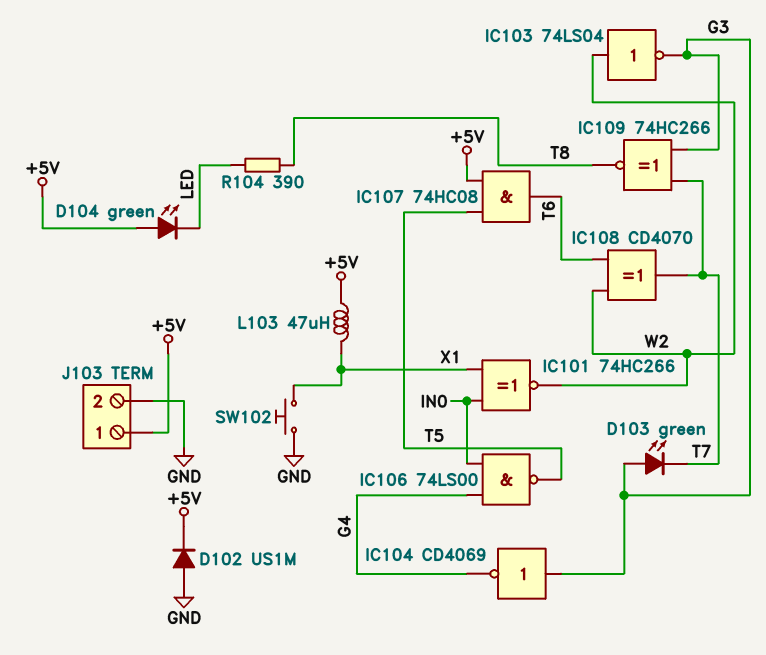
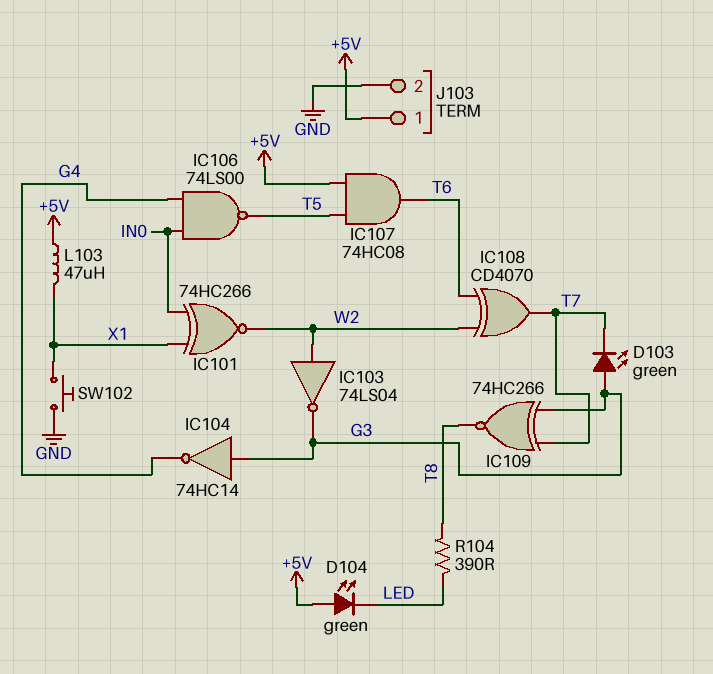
D102: diode US1M (A GND, K +5V) -> none
IC104: NOT CD4069 (in G3, out G4) -> NOT 74HC14 (in G3, out G4)

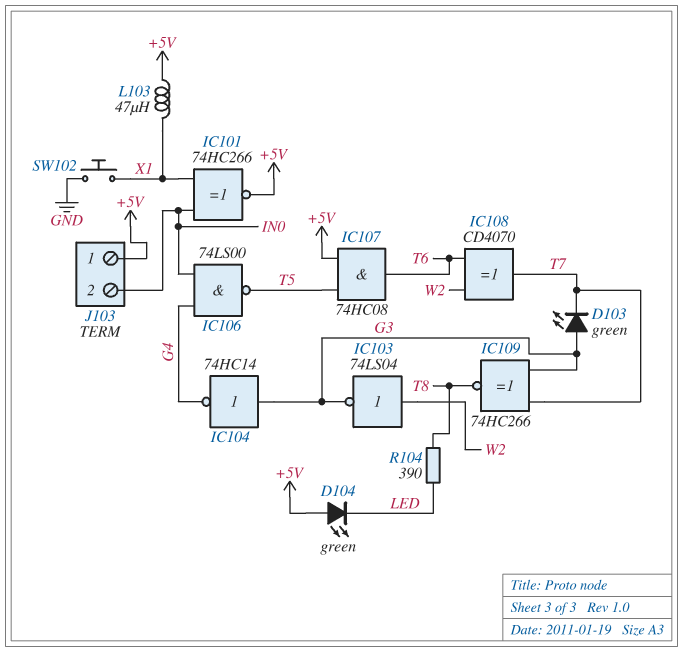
IC101: XNOR 74HC266 (in IN0, in X1, out W2) -> XNOR 74HC266 (in IN0, in X1, out +5V)
J103 pin 2: GND -> IN0

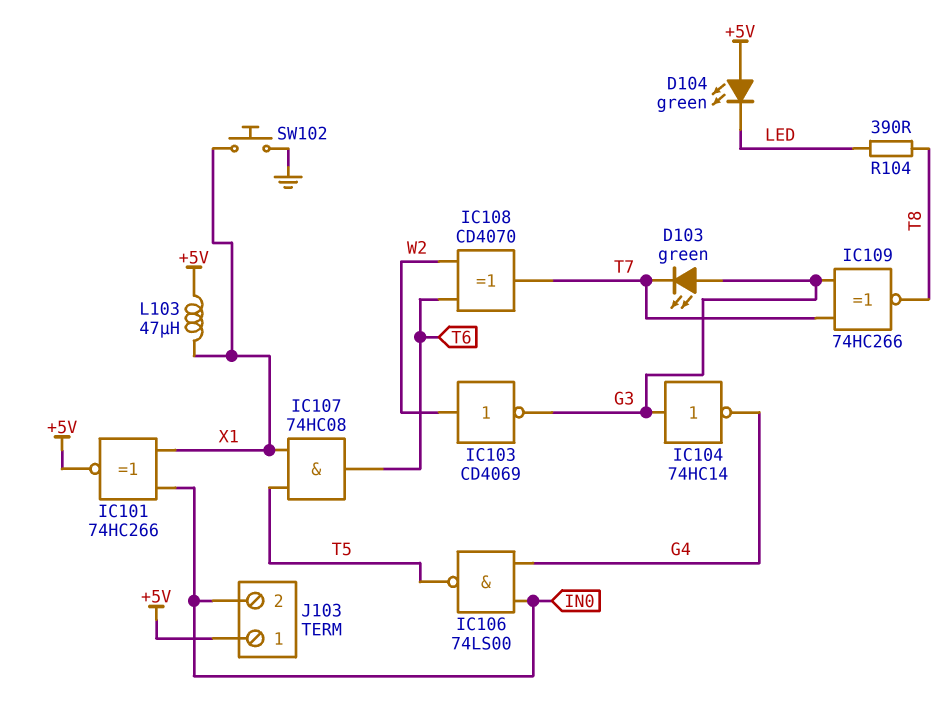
IC103: NOT 74LS04 (in W2, out G3) -> NOT CD4069 (in W2, out G3)
IC107: AND 74HC08 (in +5V, in T5, out T6) -> AND 74HC08 (in T5, in X1, out T6)

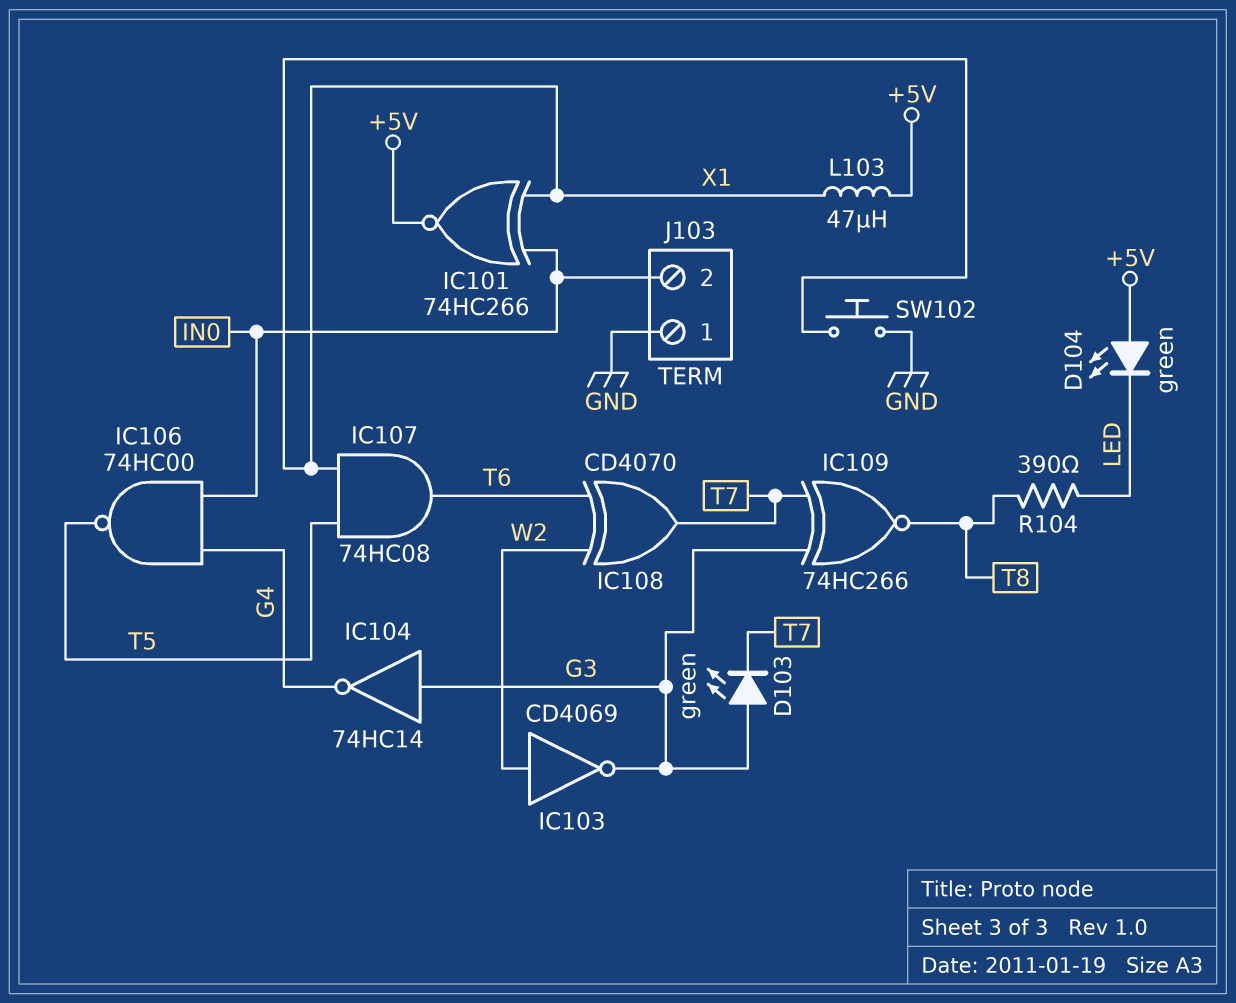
IC106: NAND 74LS00 (in G4, in IN0, out T5) -> NAND 74HC00 (in G4, in IN0, out T5)
J103 pin 1: +5V -> GND

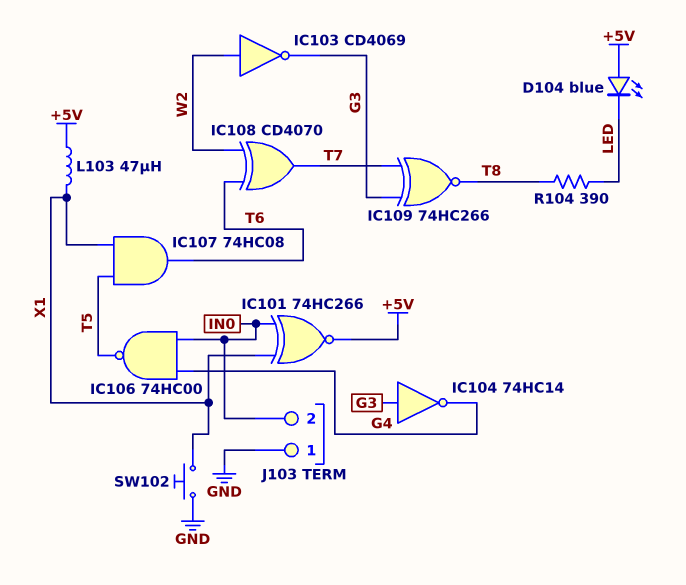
D103: LED green (A G3, K T7) -> none
D104: LED green (A +5V, K LED) -> LED blue (A +5V, K LED)

